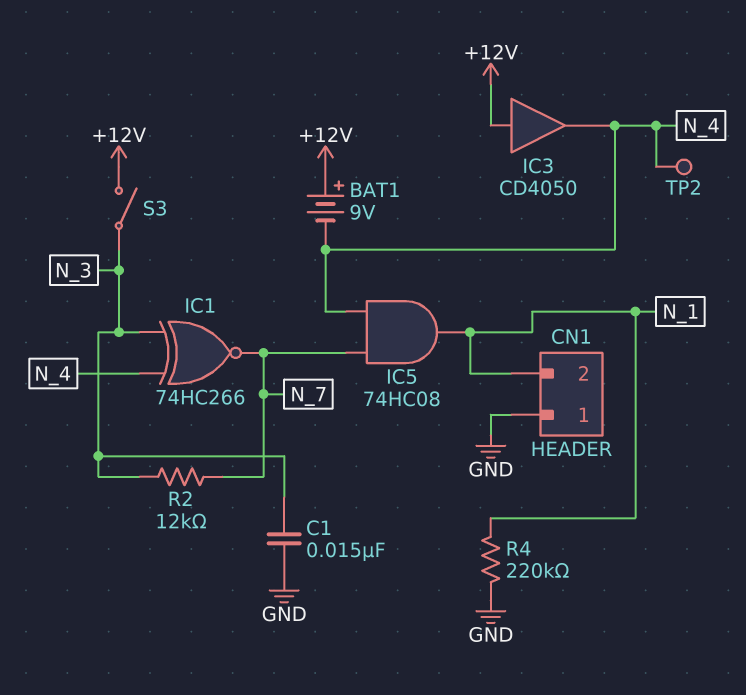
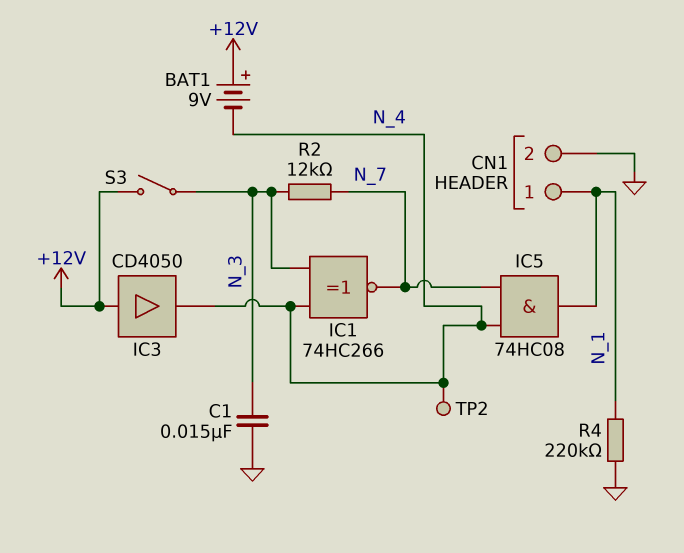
CN1 pin 1: GND -> N_1
CN1 pin 2: N_1 -> GND

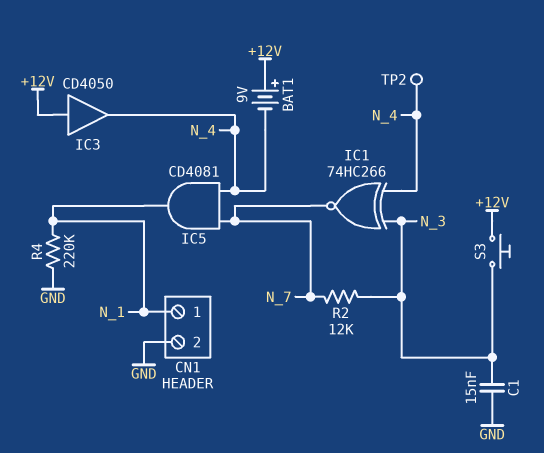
IC5: AND 74HC08 (in N_4, in N_7, out N_1) -> AND CD4081 (in N_4, in N_7, out N_1)
S3: switch (+12V, N_3) -> button (+12V, N_3)

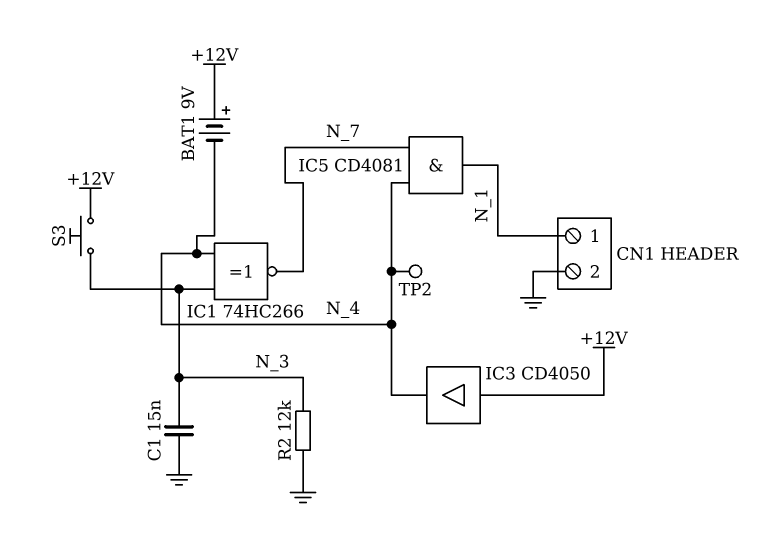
R2: 12k (N_3, N_7) -> 12k (GND, N_3)
R4: 220k (GND, N_1) -> none

